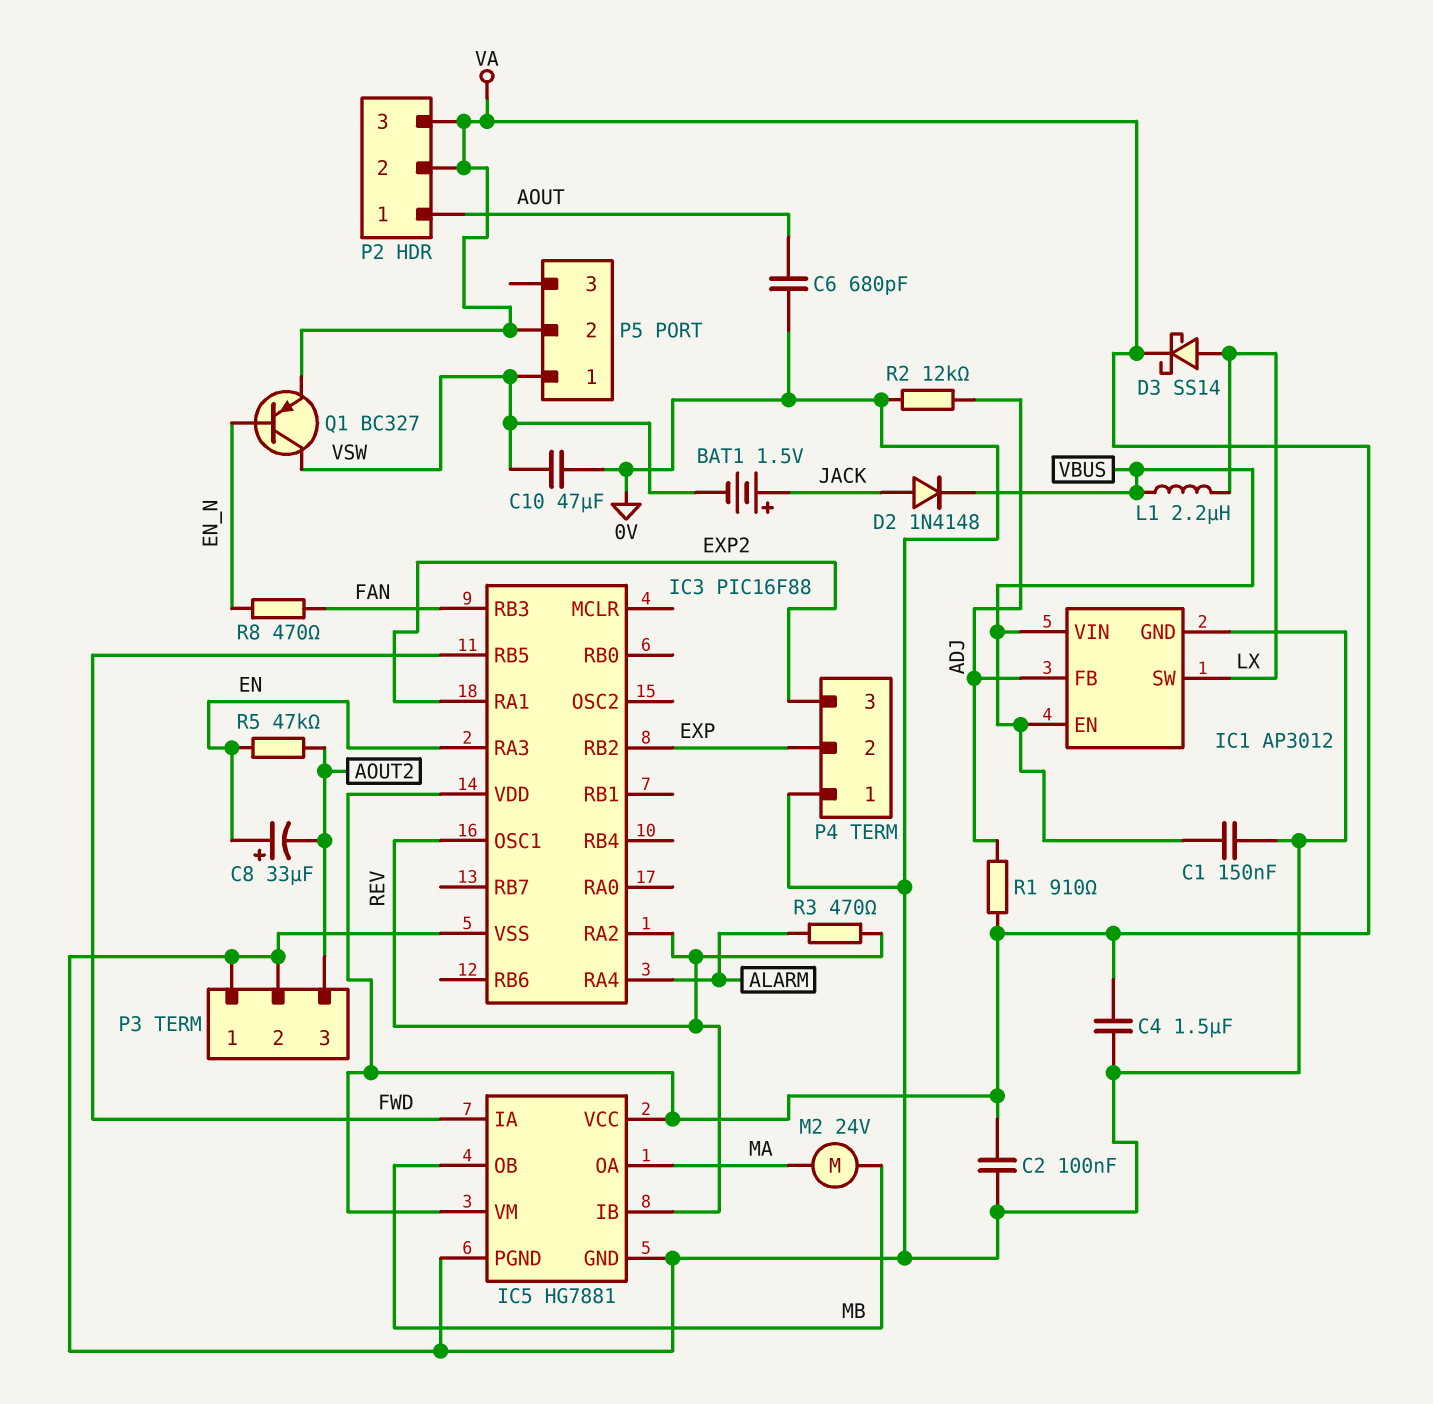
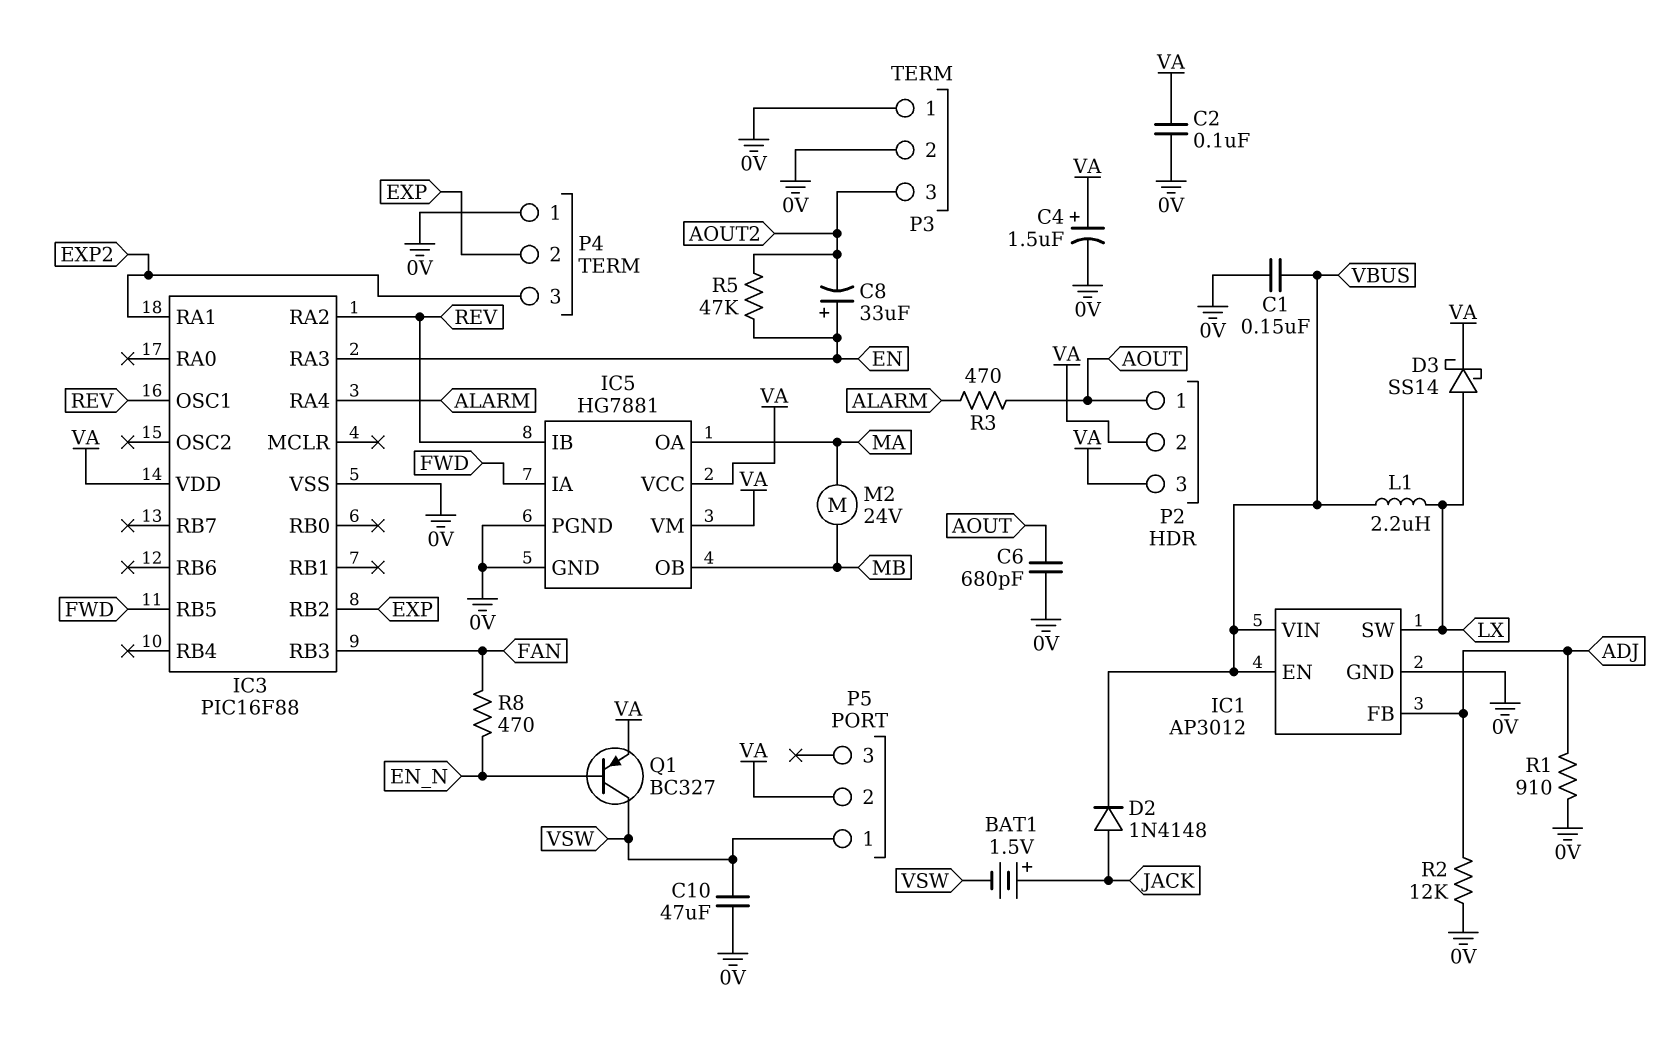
C4: 1.5uF (0V, VA) -> 1.5uF (plus VA, minus 0V)
R1: 910 (ADJ, VA) -> 910 (0V, ADJ)
R3: 470 (ALARM, REV) -> 470 (ALARM, AOUT)

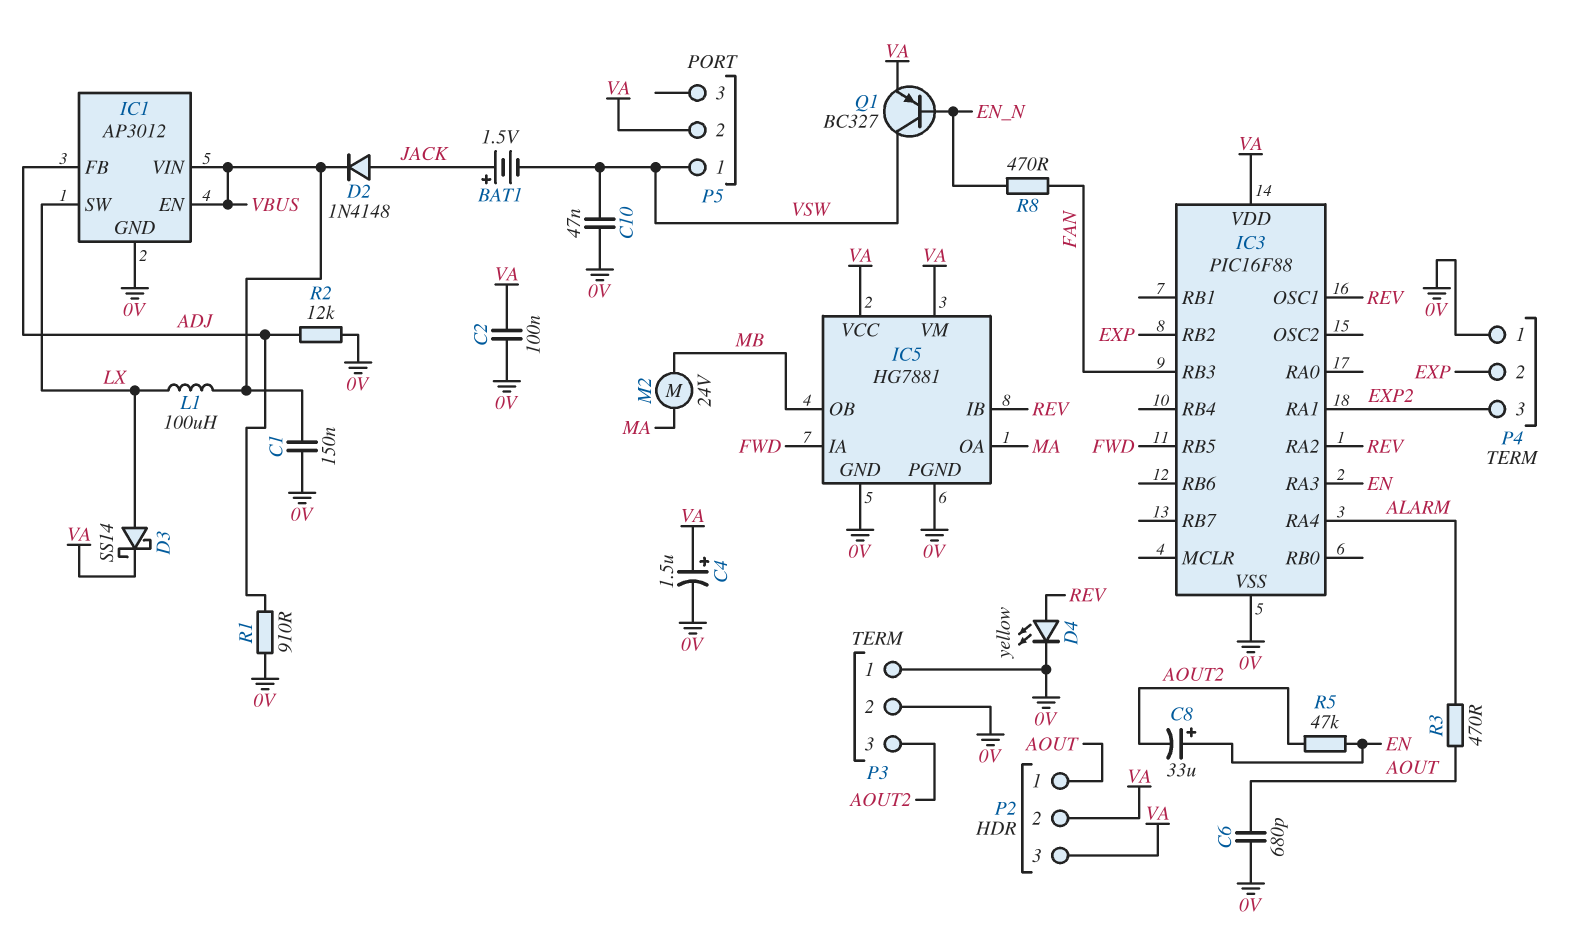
C10: 47uF (0V, VSW) -> 47nF (0V, VSW)
D4: none -> LED yellow (A REV, K 0V)
L1: 2.2uH (LX, VBUS) -> 100uH (LX, VBUS)

